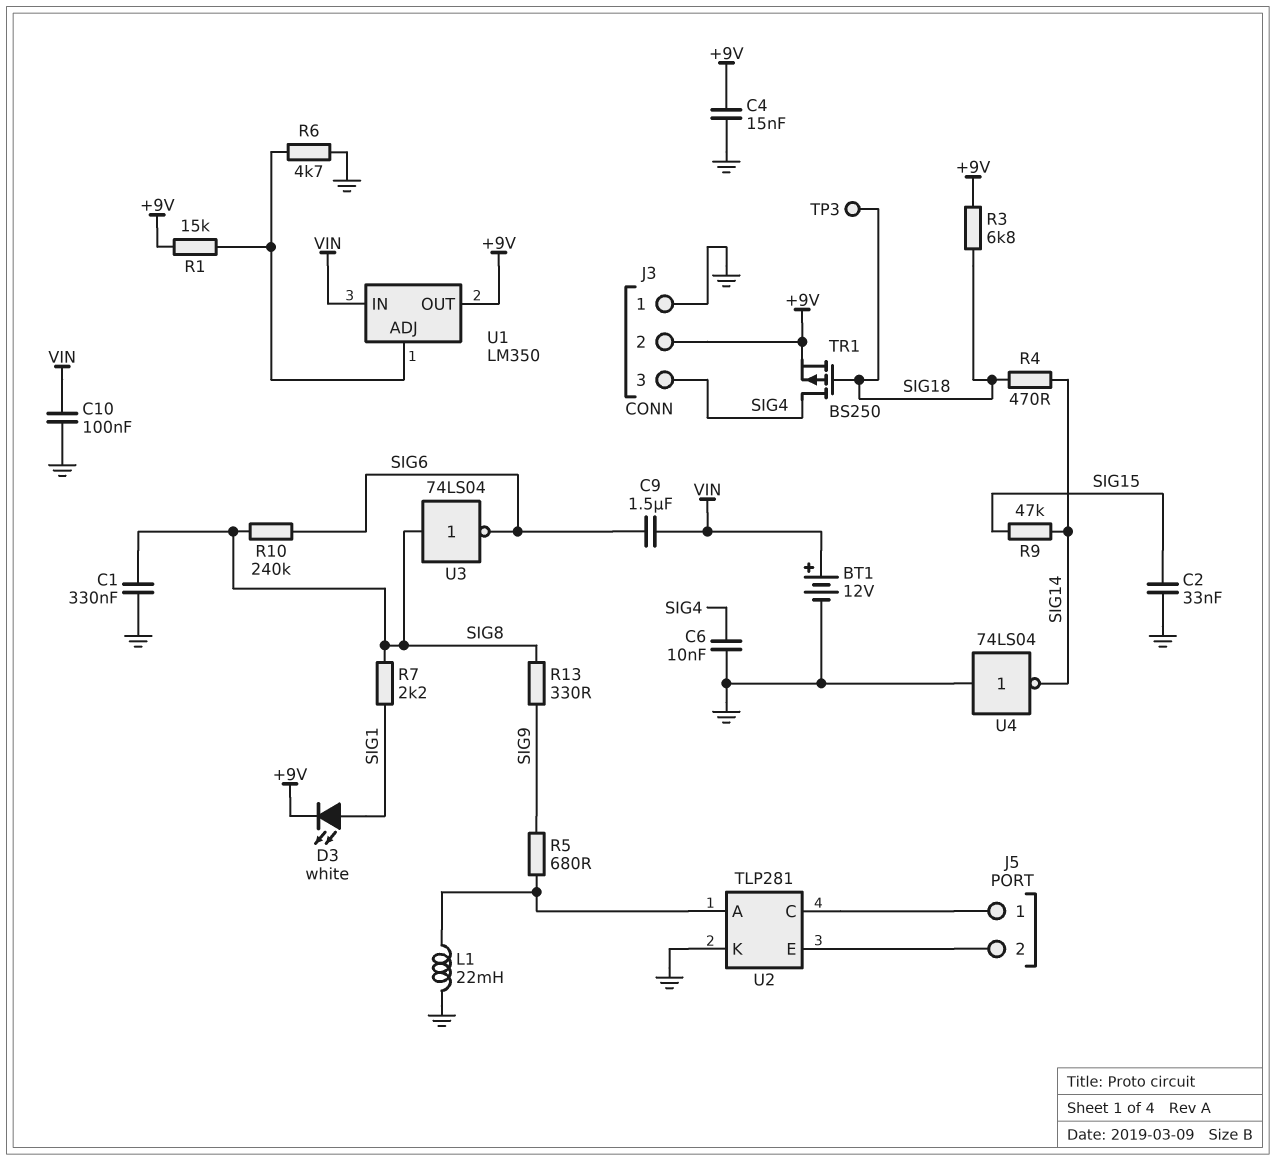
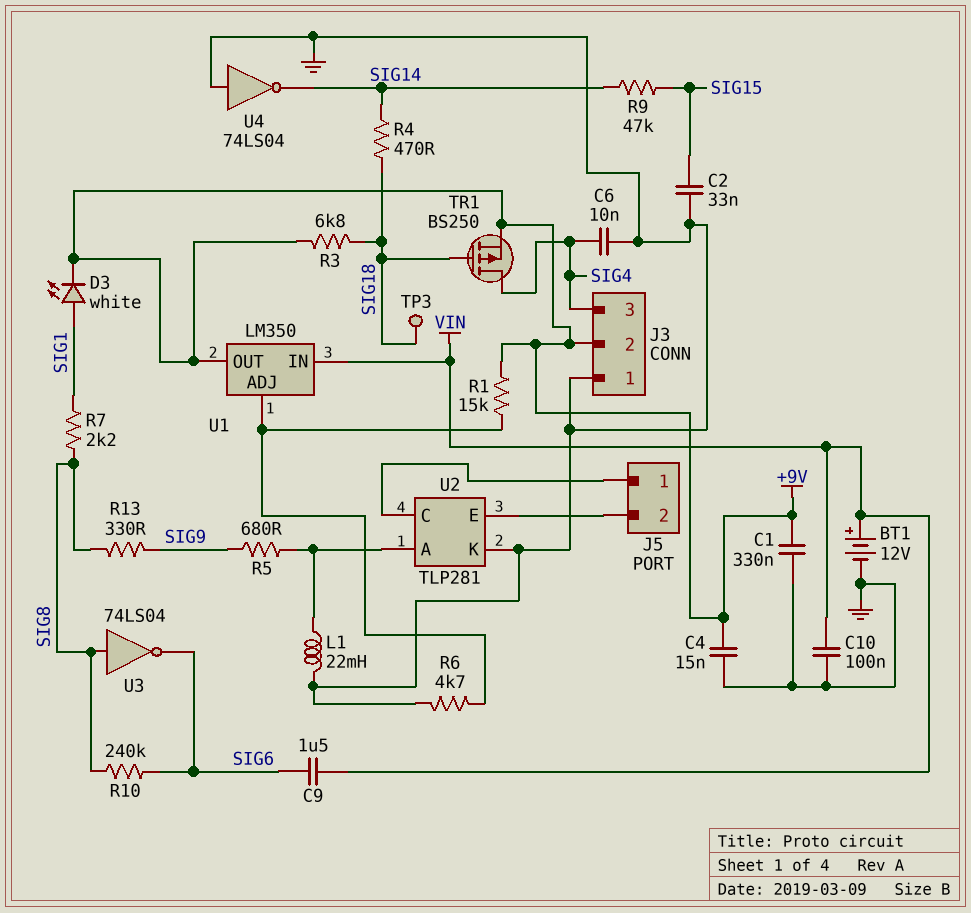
C1: 330nF (GND, SIG8) -> 330nF (+9V, GND)

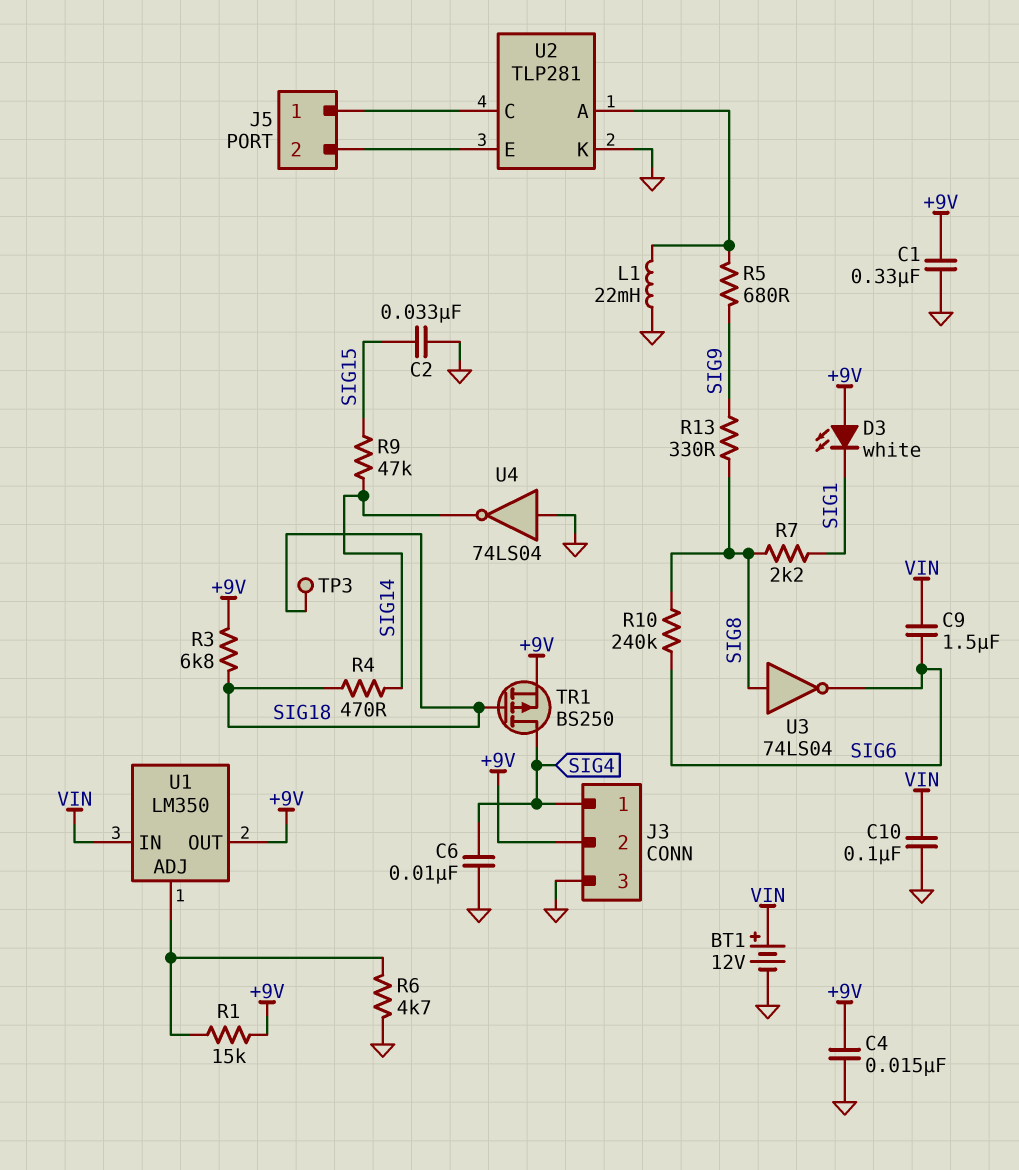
D3: LED white (A SIG1, K +9V) -> LED white (A +9V, K SIG1)
J3 pin 1: GND -> SIG4
J3 pin 3: SIG4 -> GND

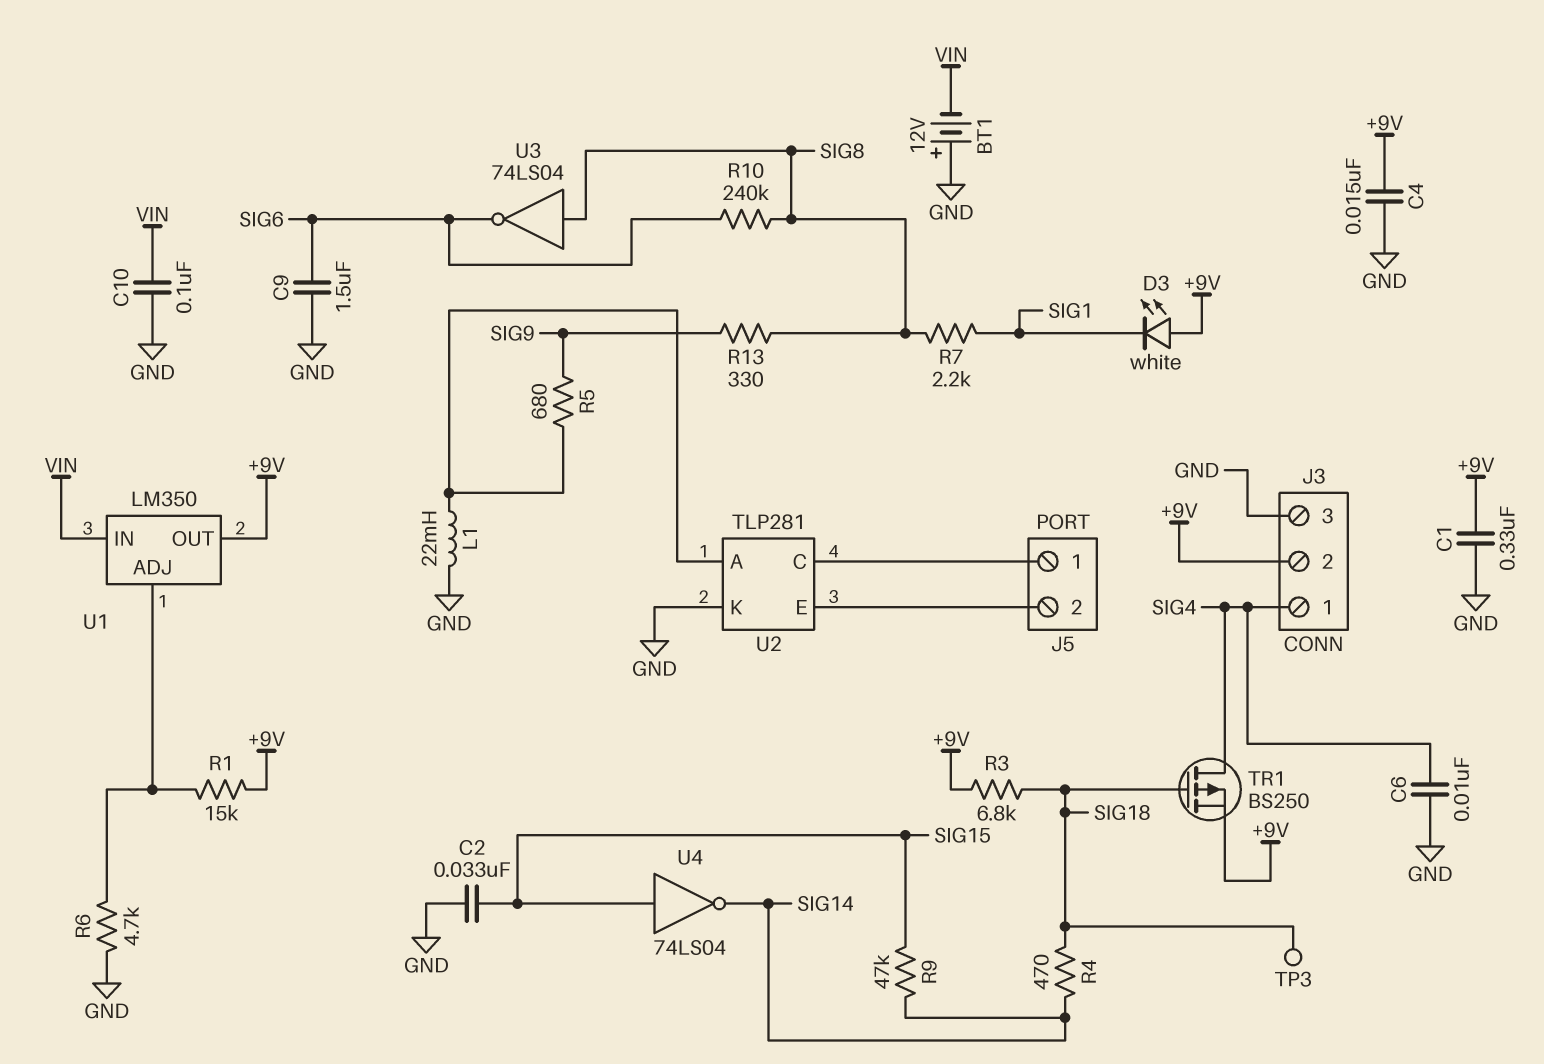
BT1: 12V (plus VIN, minus GND) -> 12V (plus GND, minus VIN)
C9: 1.5uF (SIG6, VIN) -> 1.5uF (GND, SIG6)
U4: NOT 74LS04 (in GND, out SIG14) -> NOT 74LS04 (in SIG15, out SIG14)

